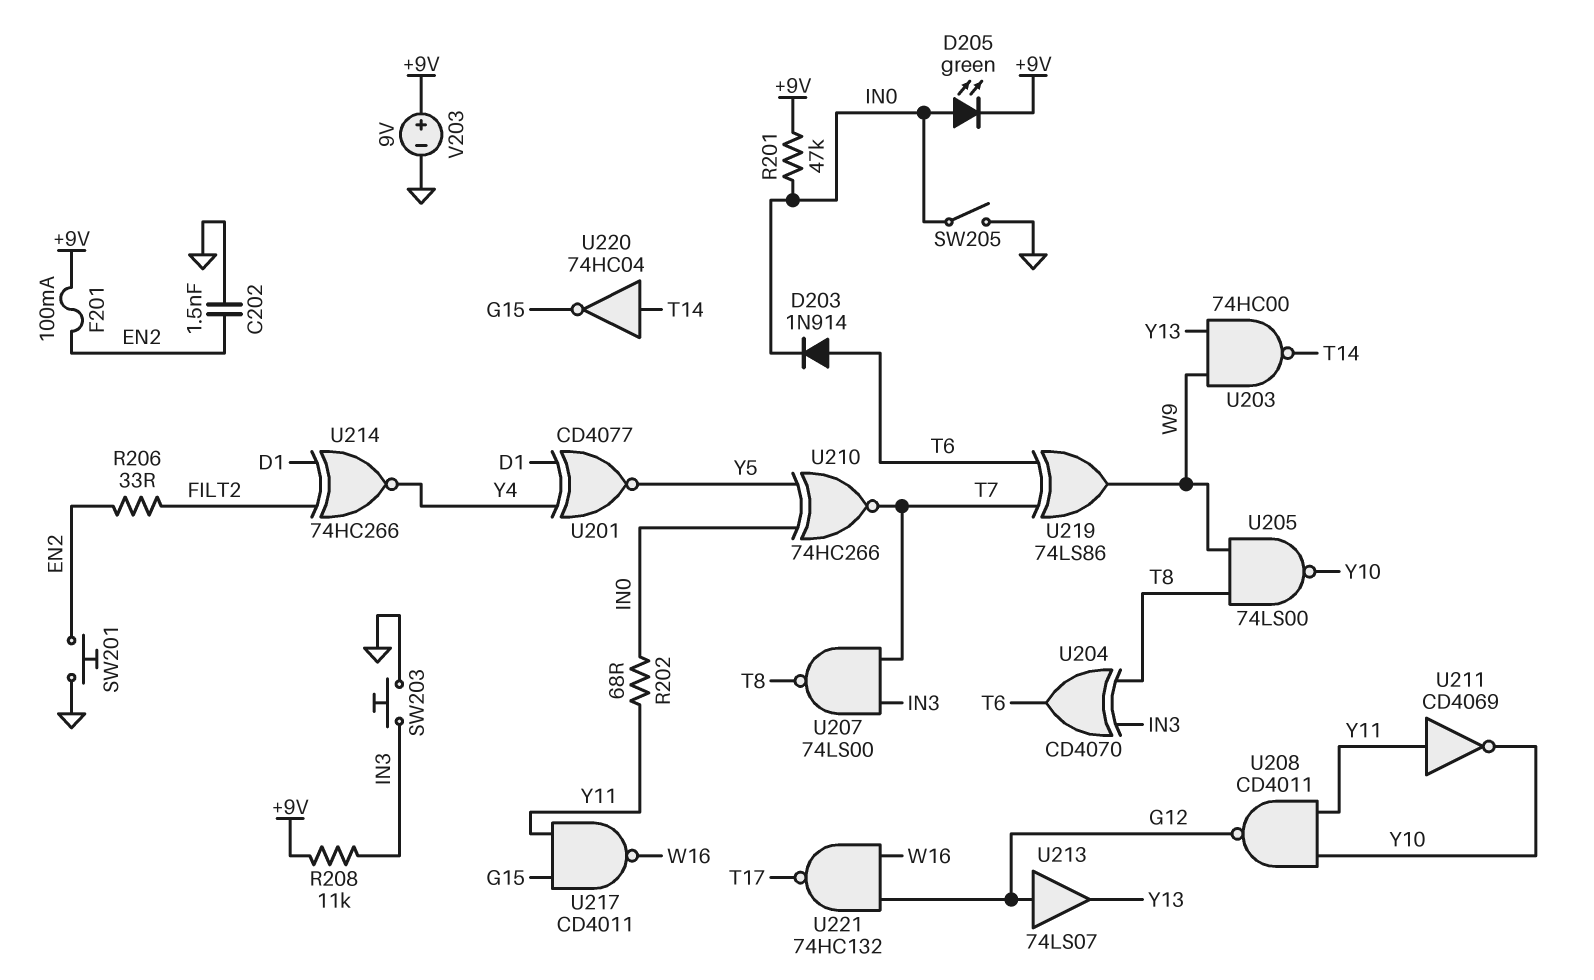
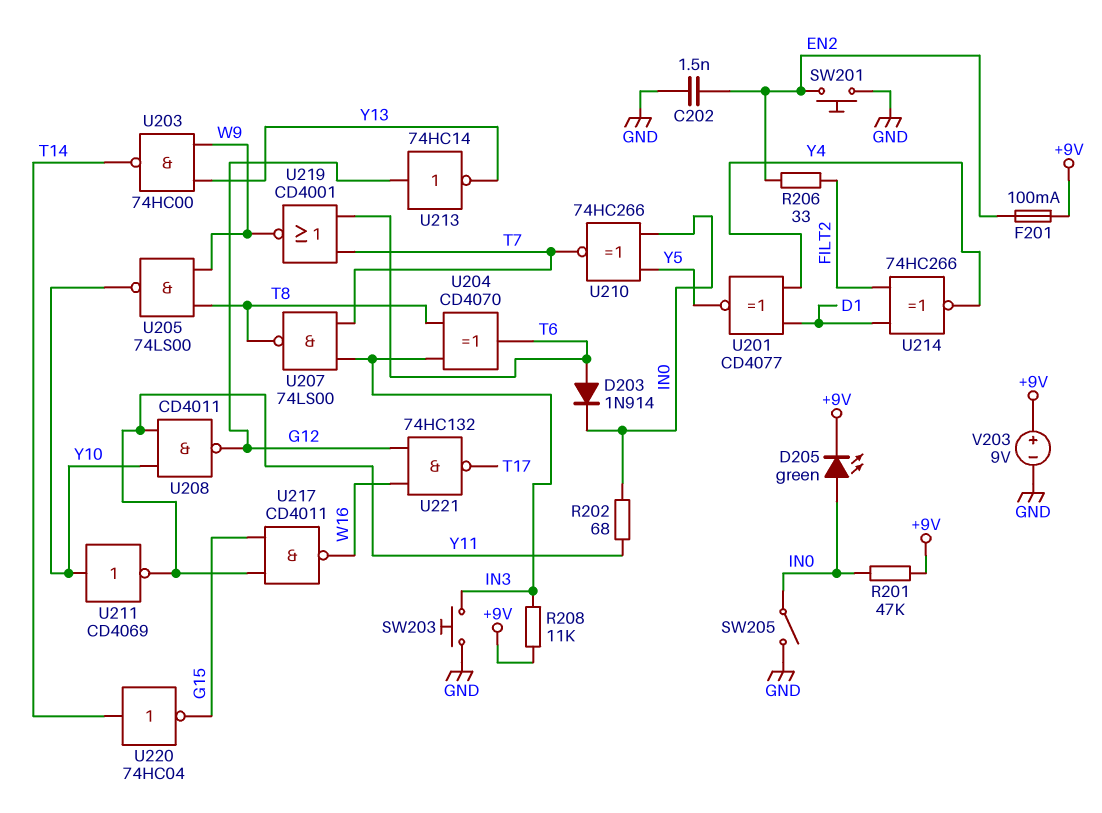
U211: NOT CD4069 (in Y11, out Y10) -> NOT CD4069 (in Y10, out Y11)
U213: buffer 74LS07 (in G12, out Y13) -> NOT 74HC14 (in G12, out Y13)
U219: XOR 74LS86 (in T6, in T7, out W9) -> NOR CD4001 (in T6, in T7, out W9)

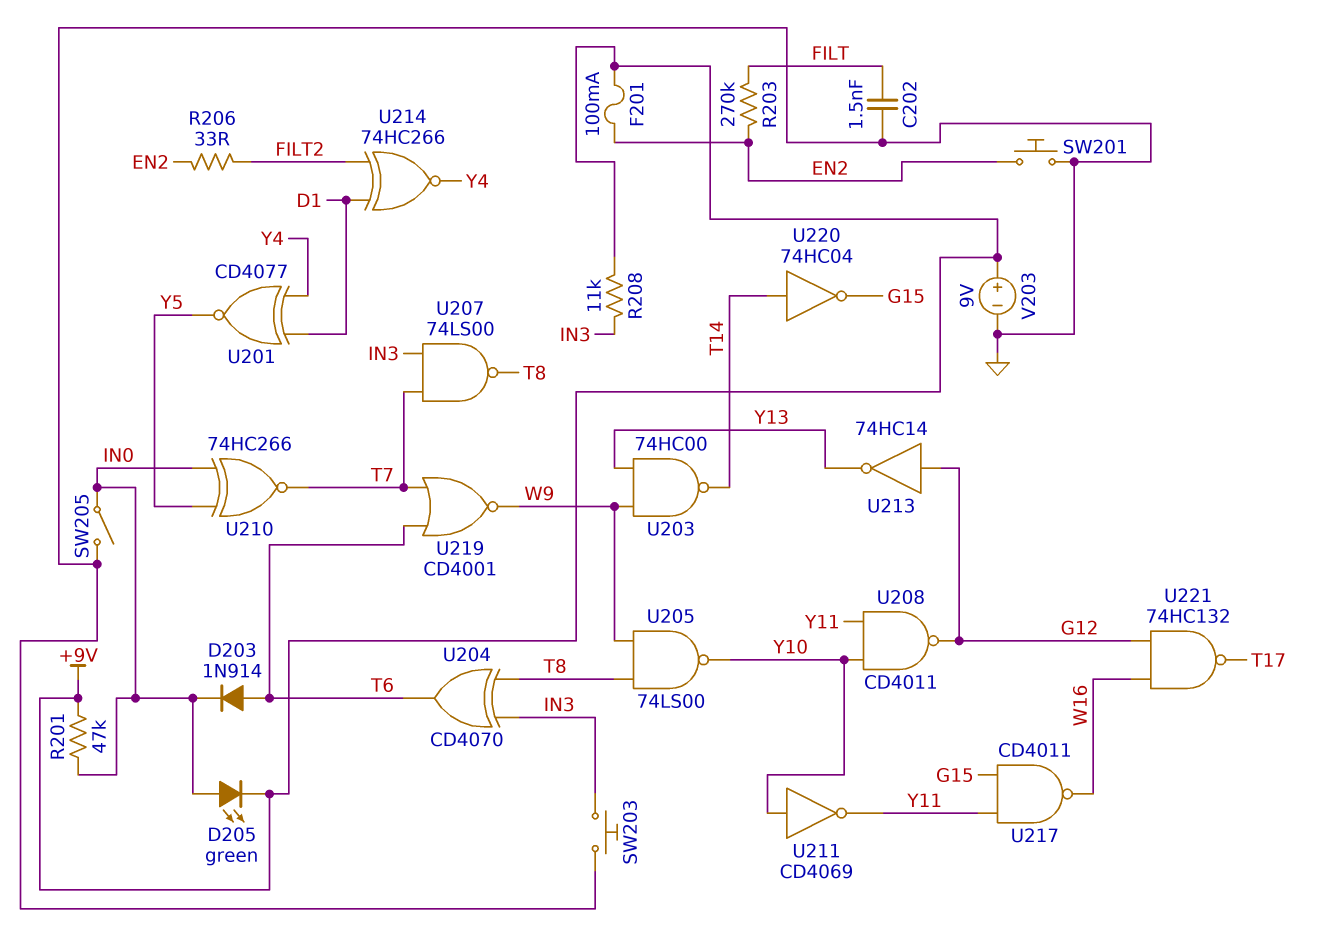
C202: 1.5nF (EN2, GND) -> 1.5nF (FILT, GND)
R202: 68 (IN0, Y11) -> none
R203: none -> 270k (EN2, FILT)

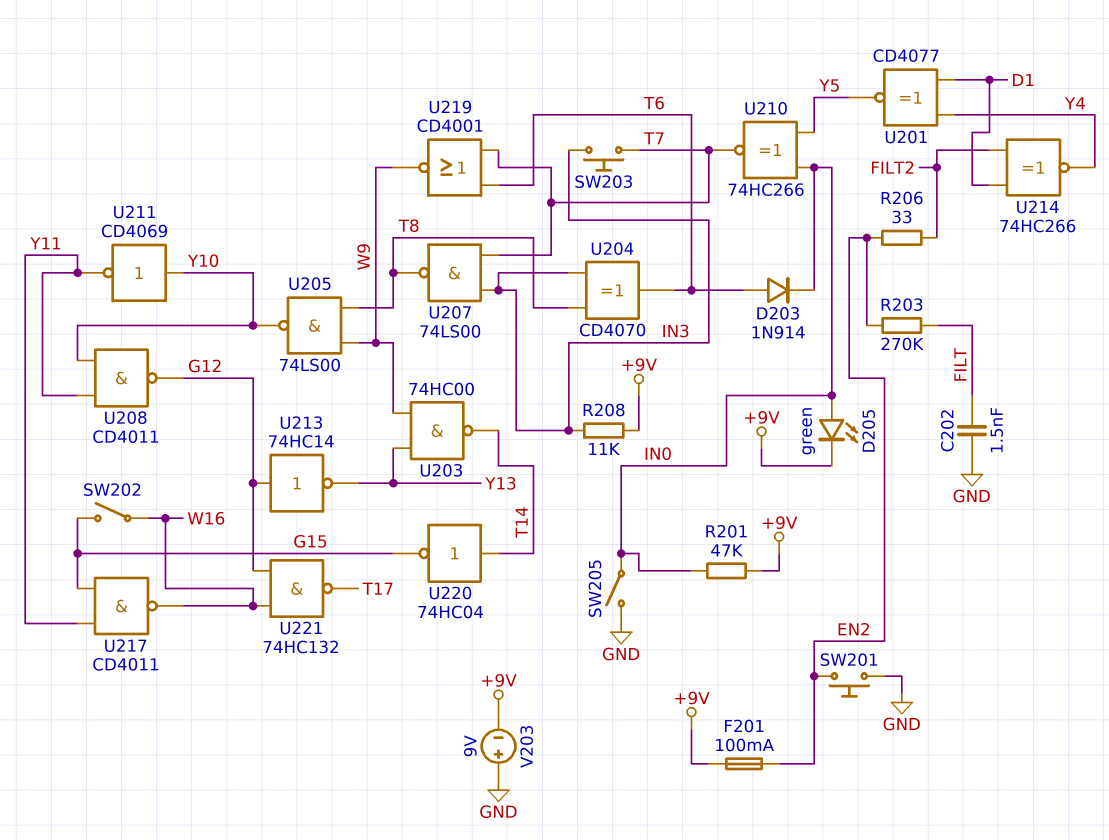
SW202: none -> switch (G15, W16)
SW203: button (GND, IN3) -> button (IN3, T7)
V203: 9V (plus +9V, minus GND) -> 9V (plus GND, minus +9V)

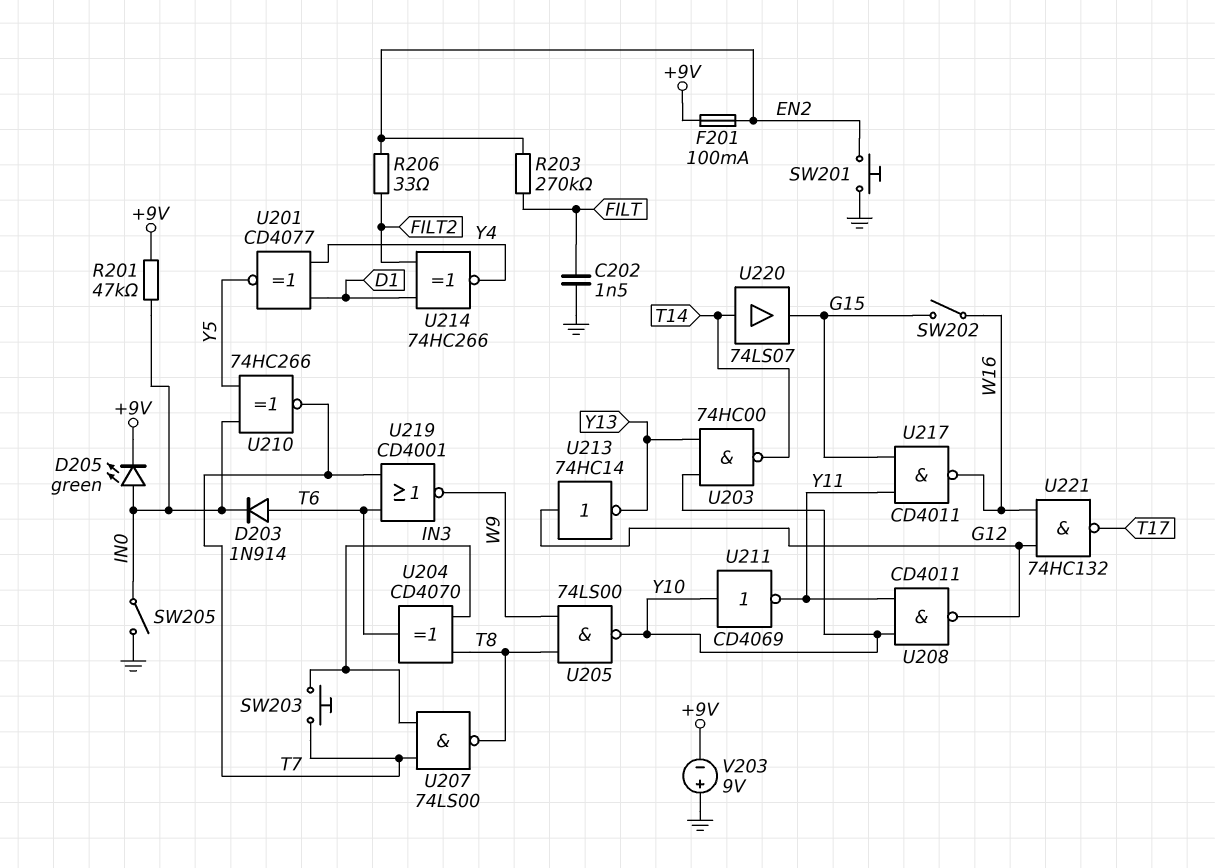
R208: 11k (+9V, IN3) -> none
U203: NAND 74HC00 (in W9, in Y13, out T14) -> NAND 74HC00 (in Y10, in Y13, out T14)
U220: NOT 74HC04 (in T14, out G15) -> buffer 74LS07 (in T14, out G15)

